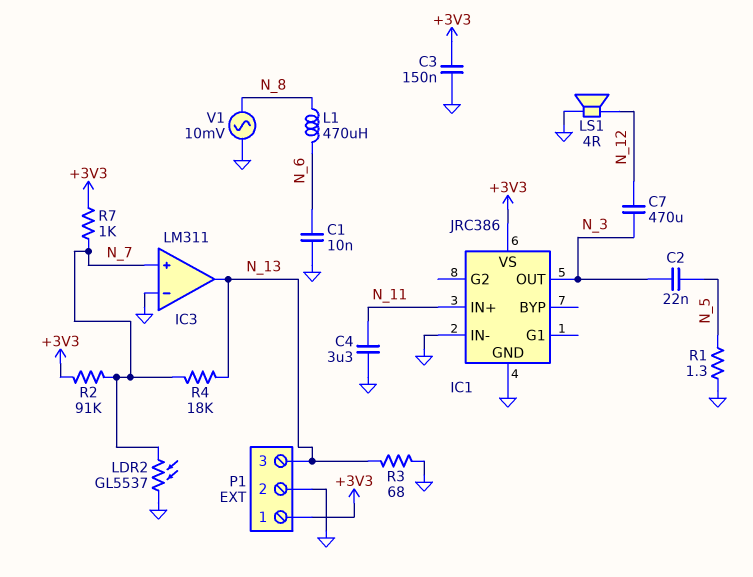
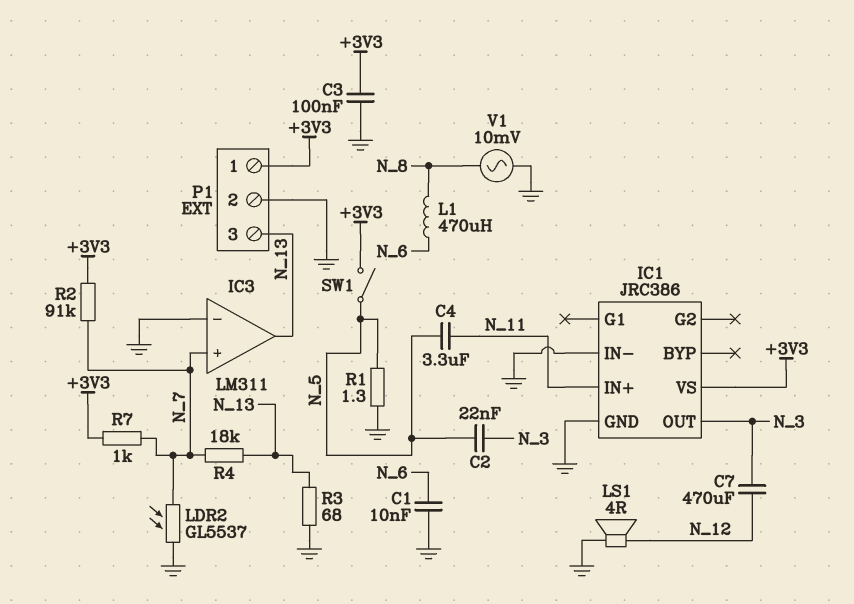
C3: 150nF (+3V3, GND) -> 100nF (+3V3, GND)
C4: 3.3uF (GND, N_11) -> 3.3uF (N_5, N_11)
SW1: none -> switch (+3V3, N_5)

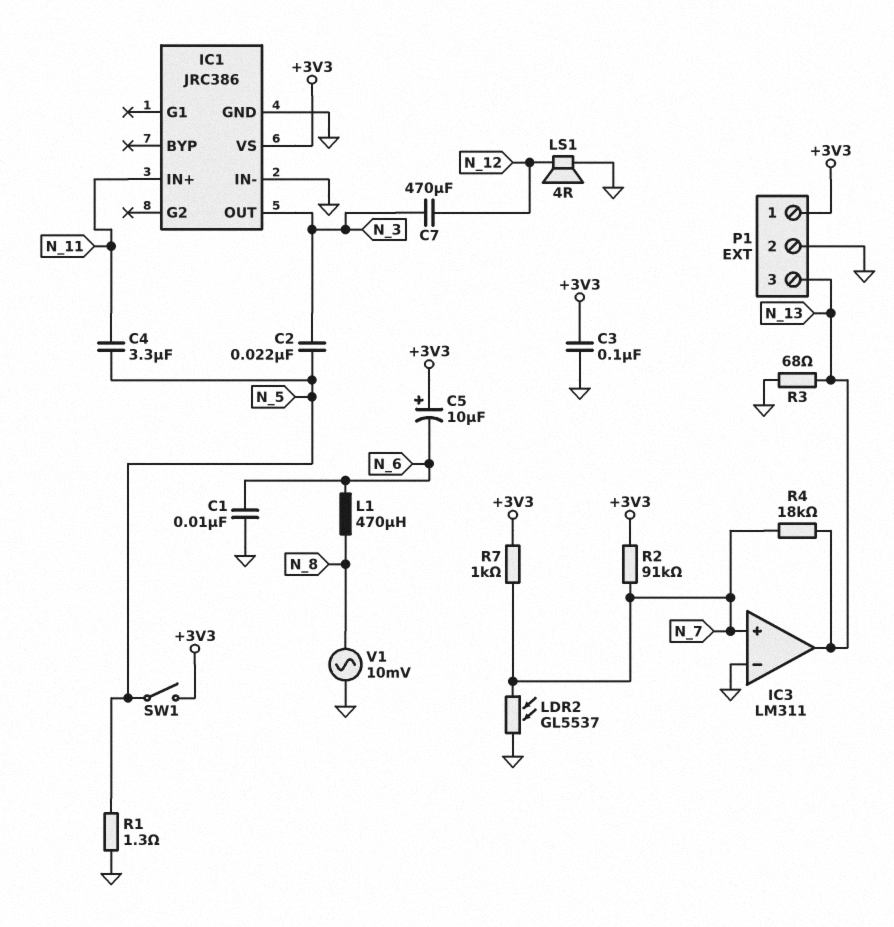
C5: none -> 10uF (plus +3V3, minus N_6)

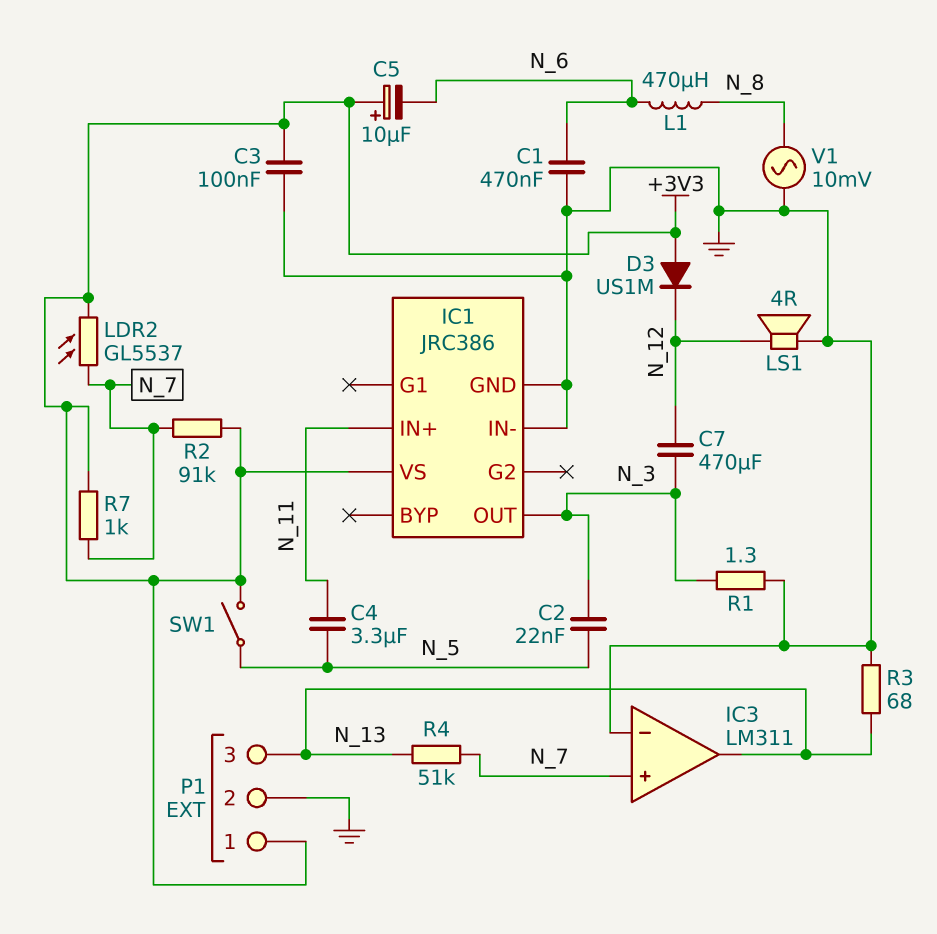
C1: 10nF (GND, N_6) -> 470nF (GND, N_6)
D3: none -> diode US1M (A +3V3, K N_12)
LDR2: GL5537 (GND, N_7) -> GL5537 (+3V3, N_7)
R1: 1.3 (GND, N_5) -> 1.3 (GND, N_3)
R4: 18k (N_7, N_13) -> 51k (N_7, N_13)

